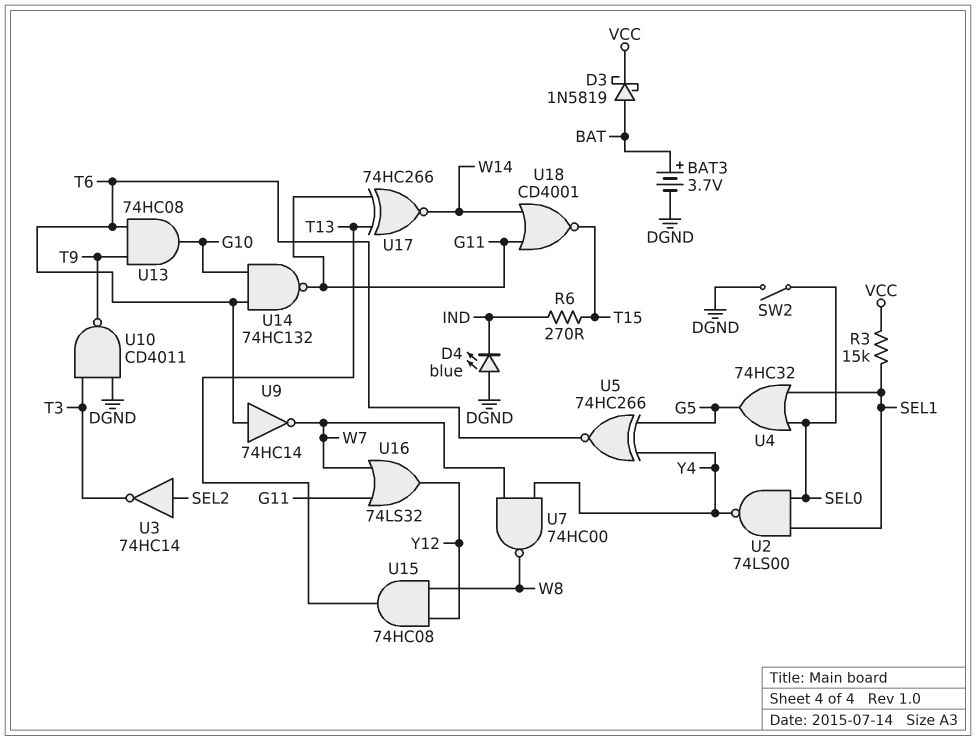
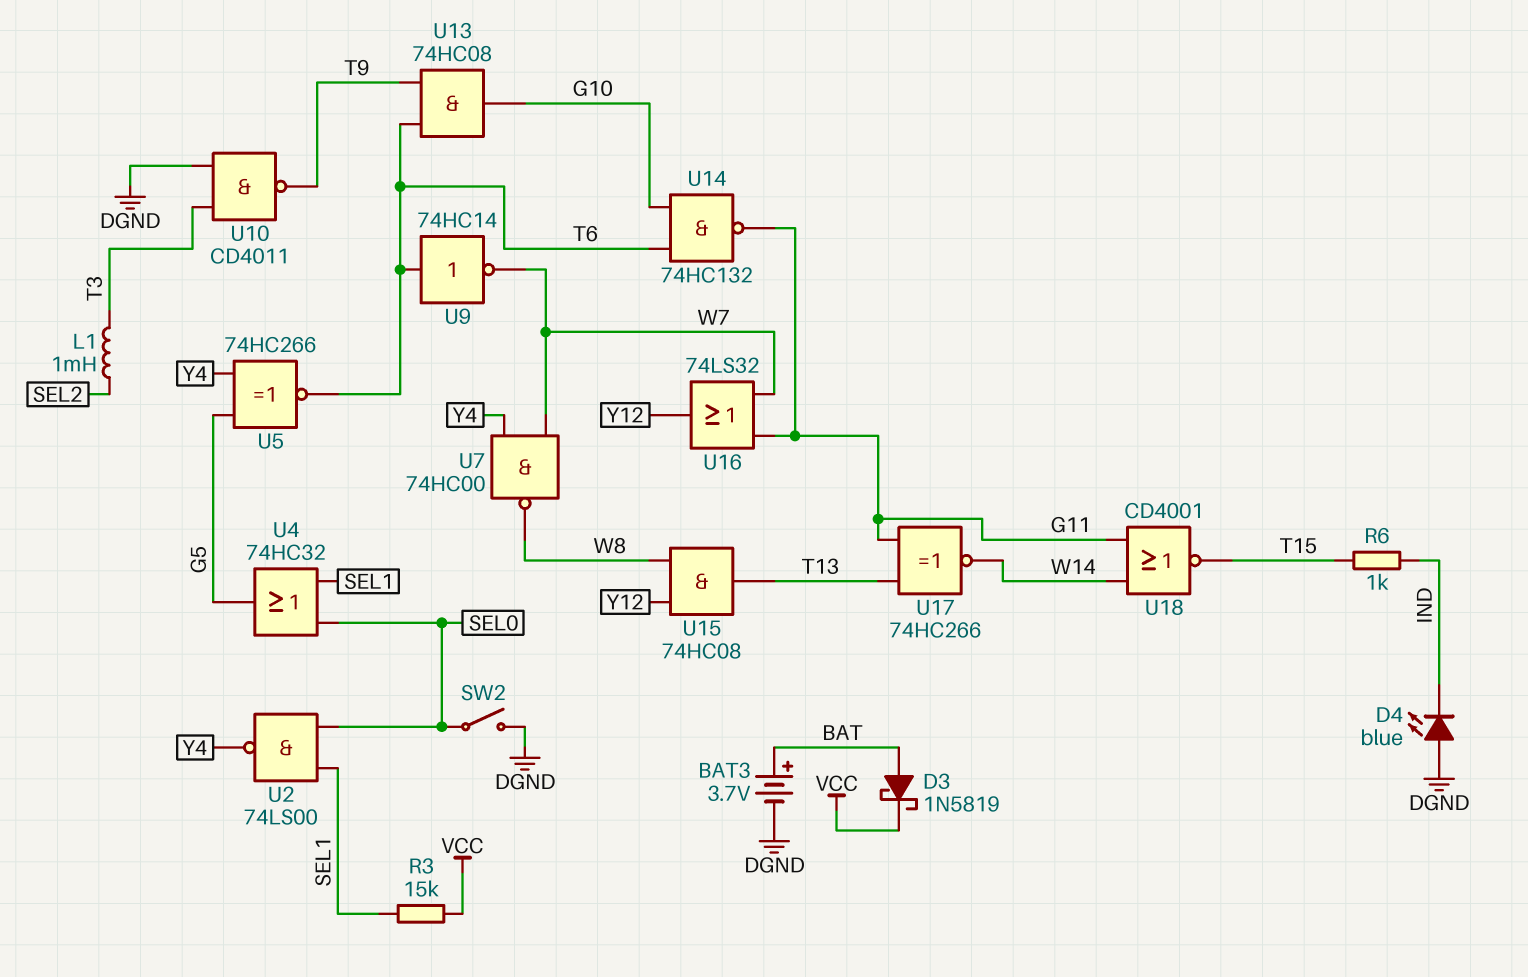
L1: none -> 1mH (SEL2, T3)
R6: 270 (IND, T15) -> 1k (IND, T15)
U3: NOT 74HC14 (in SEL2, out T3) -> none

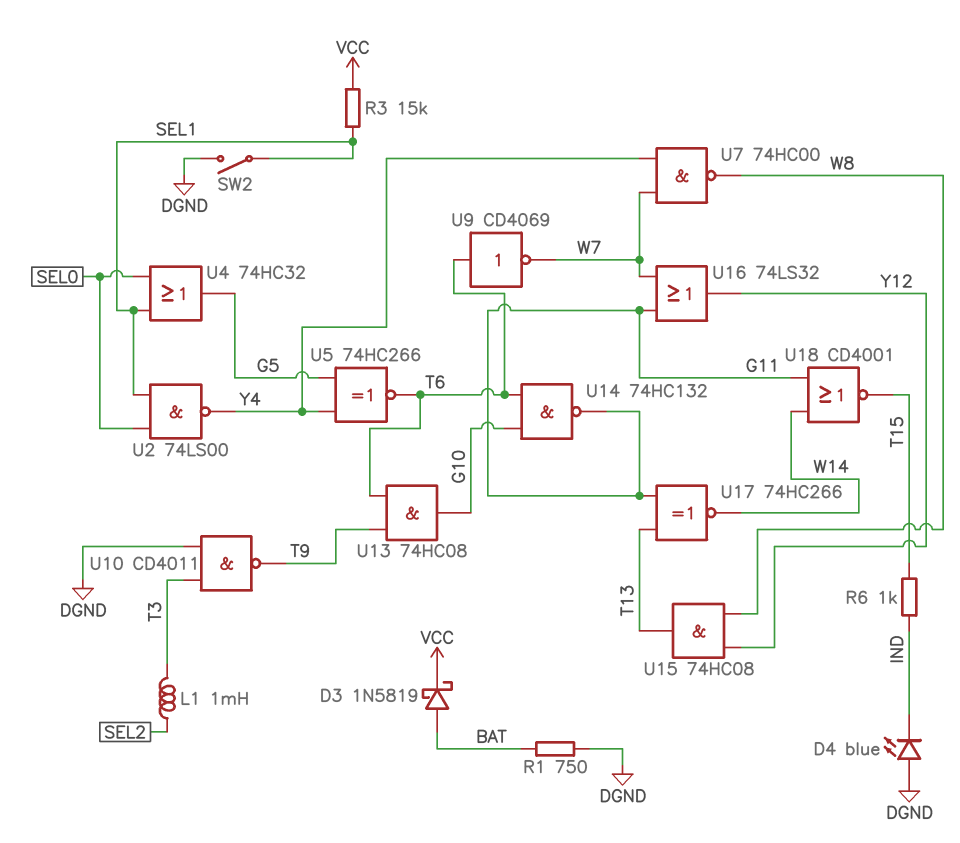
BAT3: 3.7V (plus BAT, minus DGND) -> none
R1: none -> 750 (BAT, DGND)
SW2: switch (DGND, SEL0) -> switch (DGND, SEL1)
U9: NOT 74HC14 (in T6, out W7) -> NOT CD4069 (in T6, out W7)

